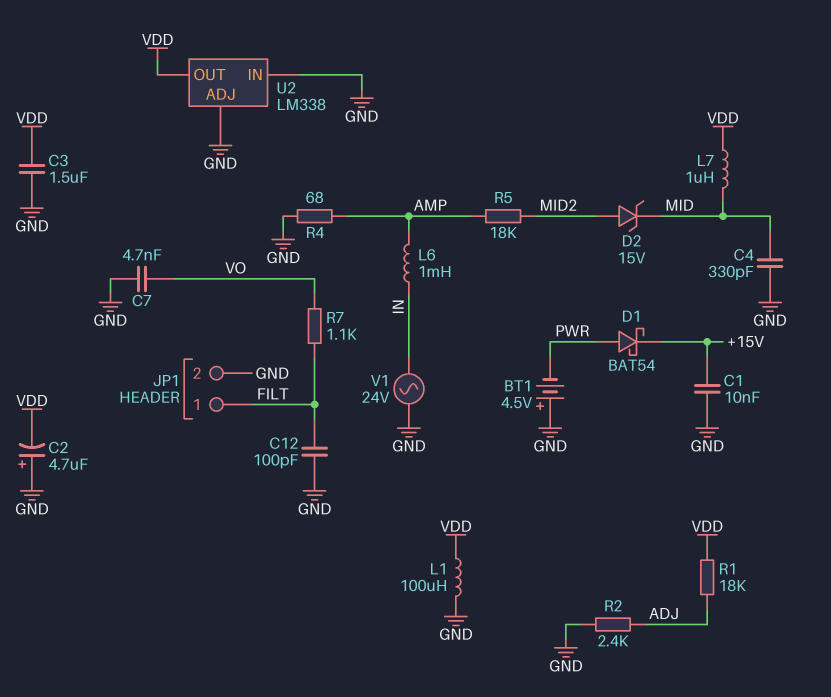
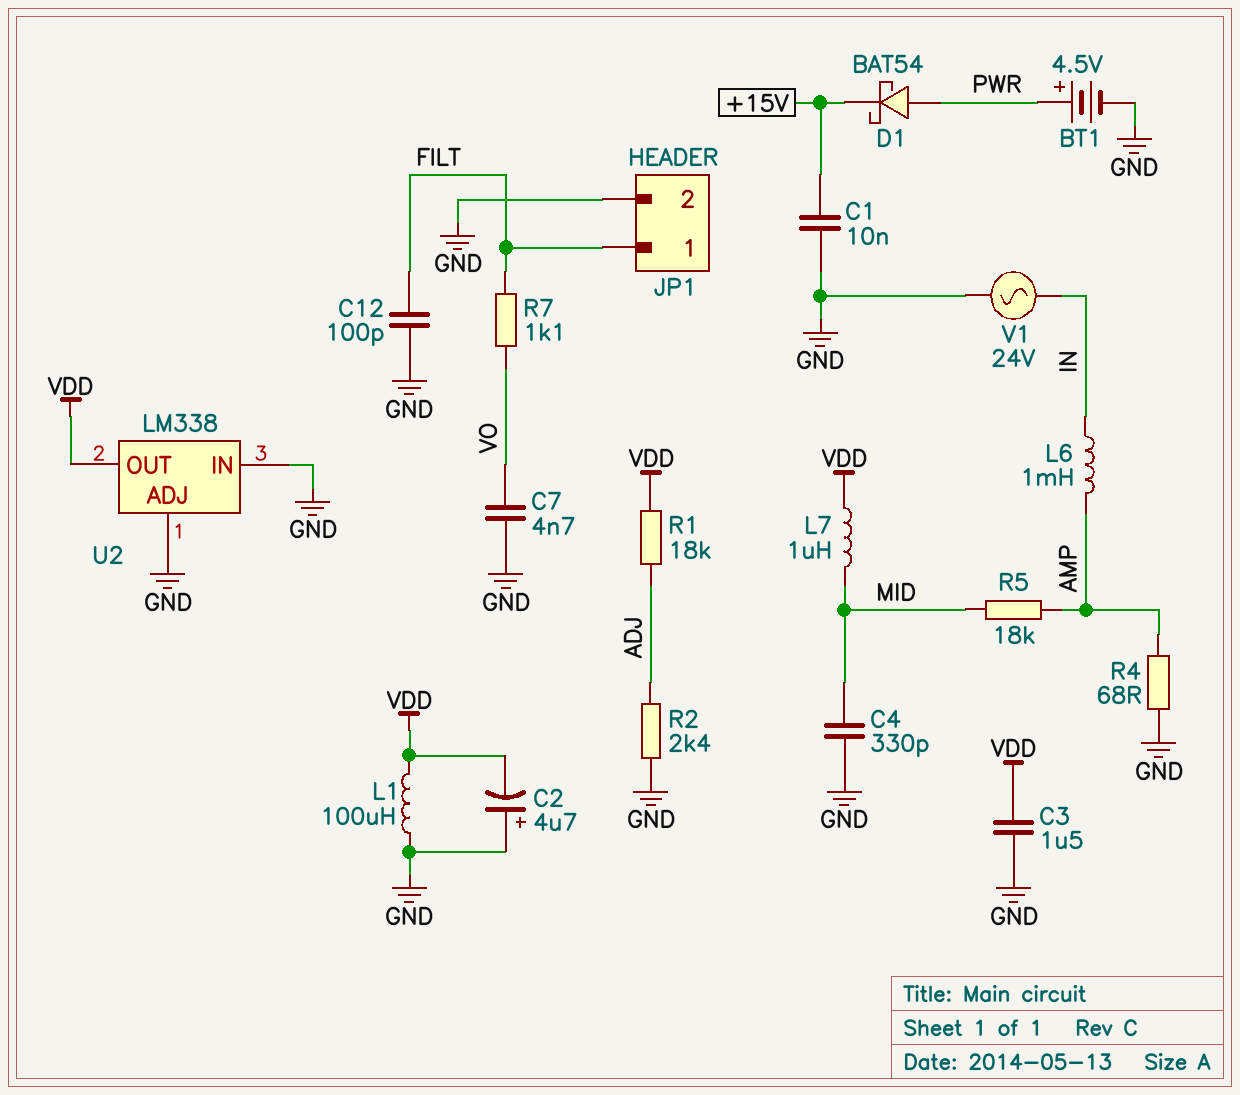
BT1: 4.5V (plus GND, minus PWR) -> 4.5V (plus PWR, minus GND)
D2: zener 15V (A MID2, K MID) -> none
R5: 18k (AMP, MID2) -> 18k (AMP, MID)

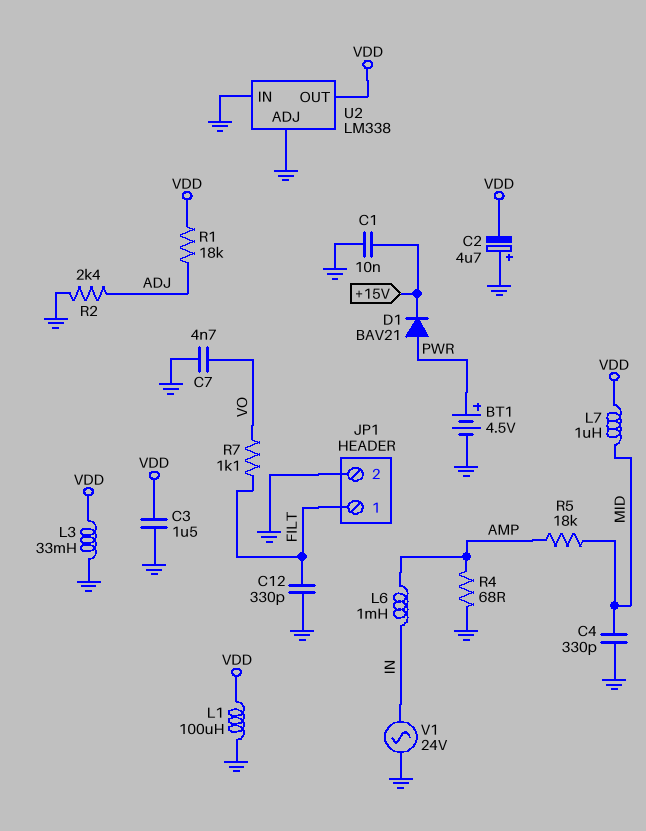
C12: 100pF (FILT, GND) -> 330pF (FILT, GND)
D1: schottky BAT54 (A PWR, K +15V) -> diode BAV21 (A PWR, K +15V)
L3: none -> 33mH (GND, VDD)

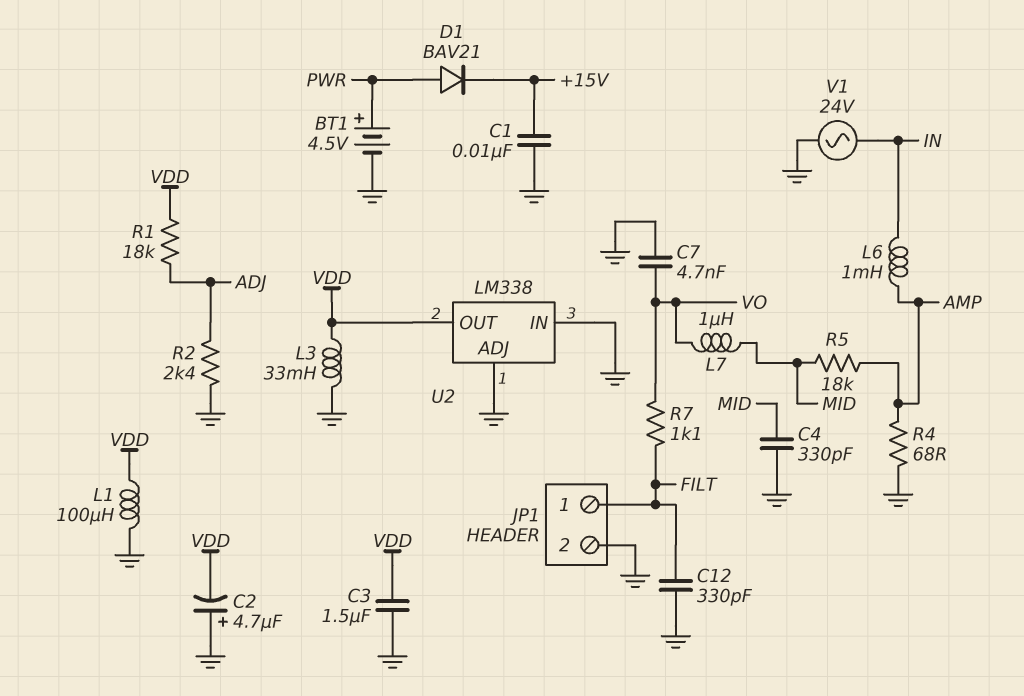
L7: 1uH (MID, VDD) -> 1uH (MID, VO)

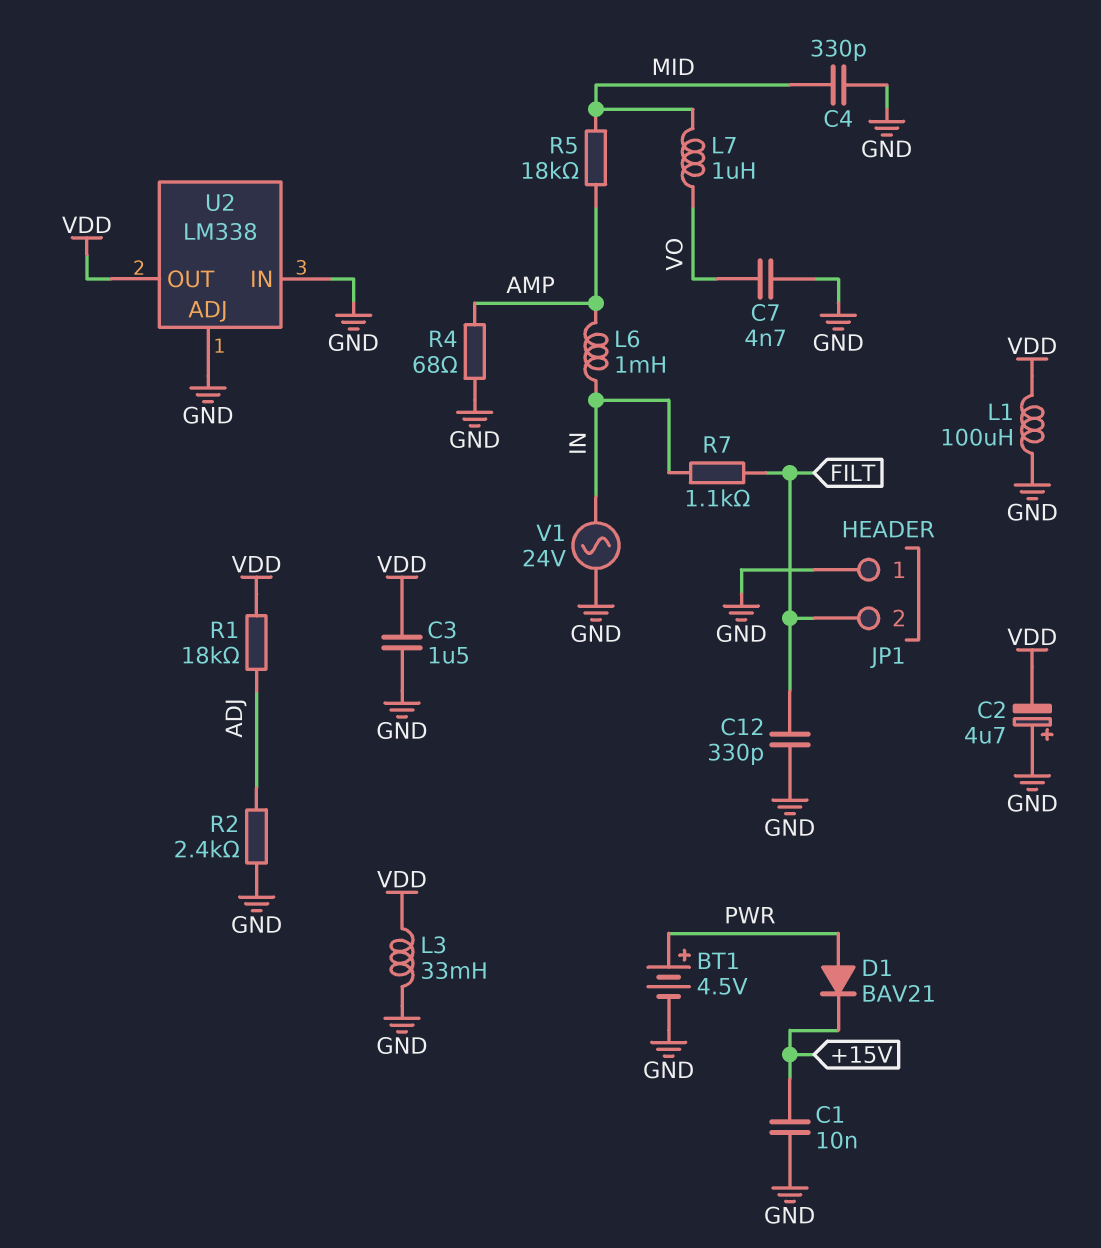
JP1 pin 1: FILT -> GND
JP1 pin 2: GND -> FILT
R7: 1.1k (FILT, VO) -> 1.1k (FILT, IN)

